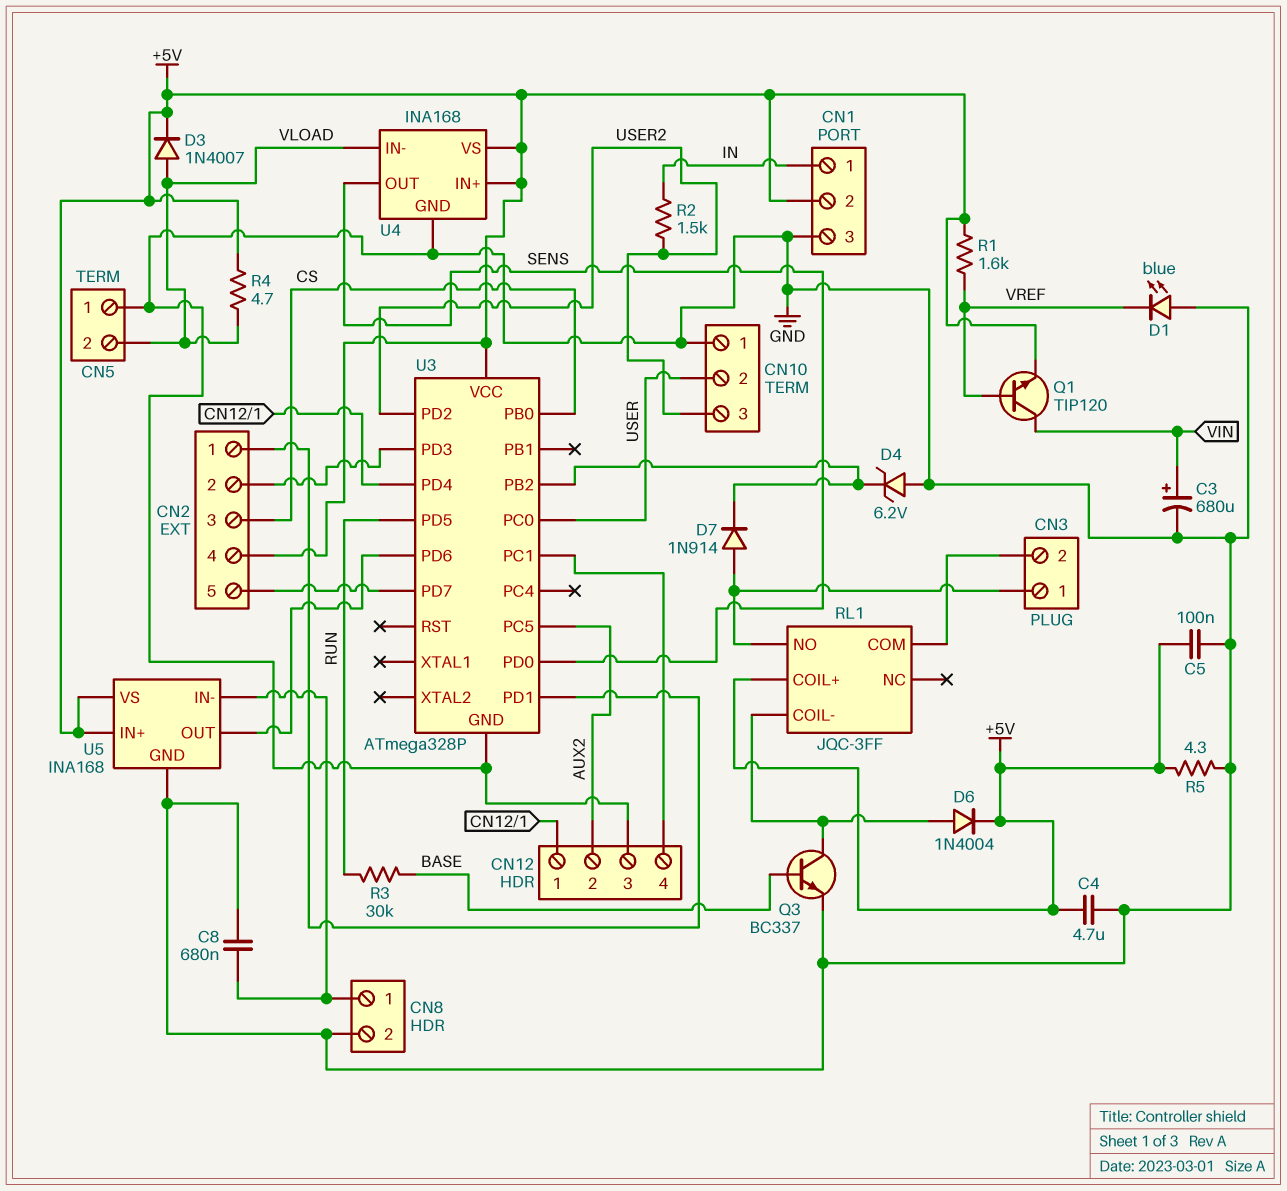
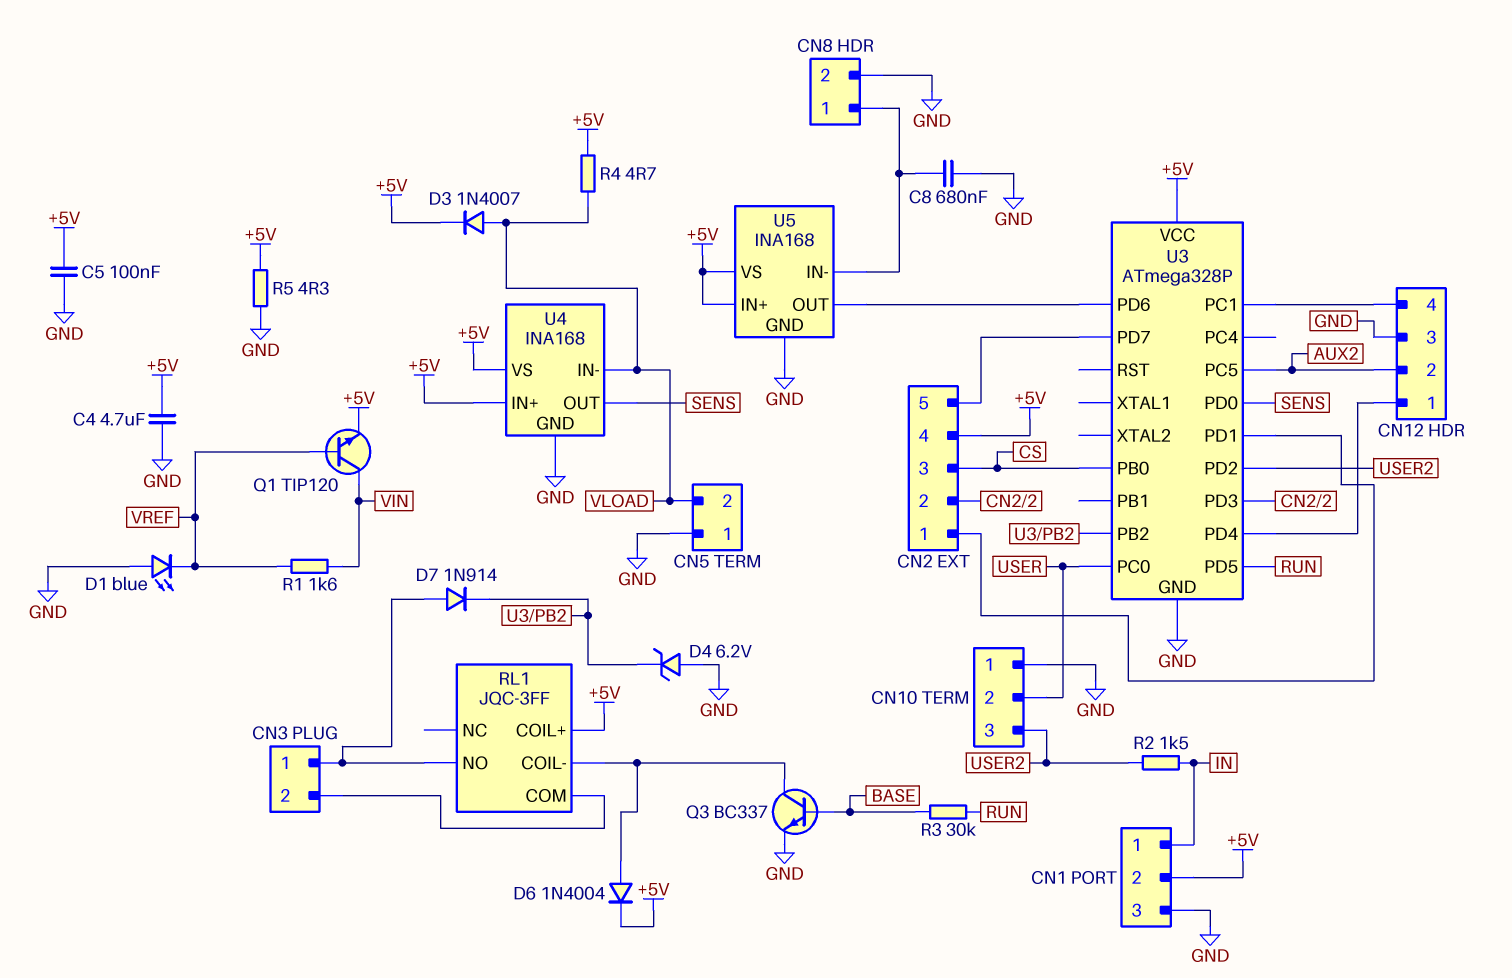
C3: 680uF (plus VIN, minus GND) -> none
R1: 1.6k (+5V, VREF) -> 1.6k (VIN, VREF)

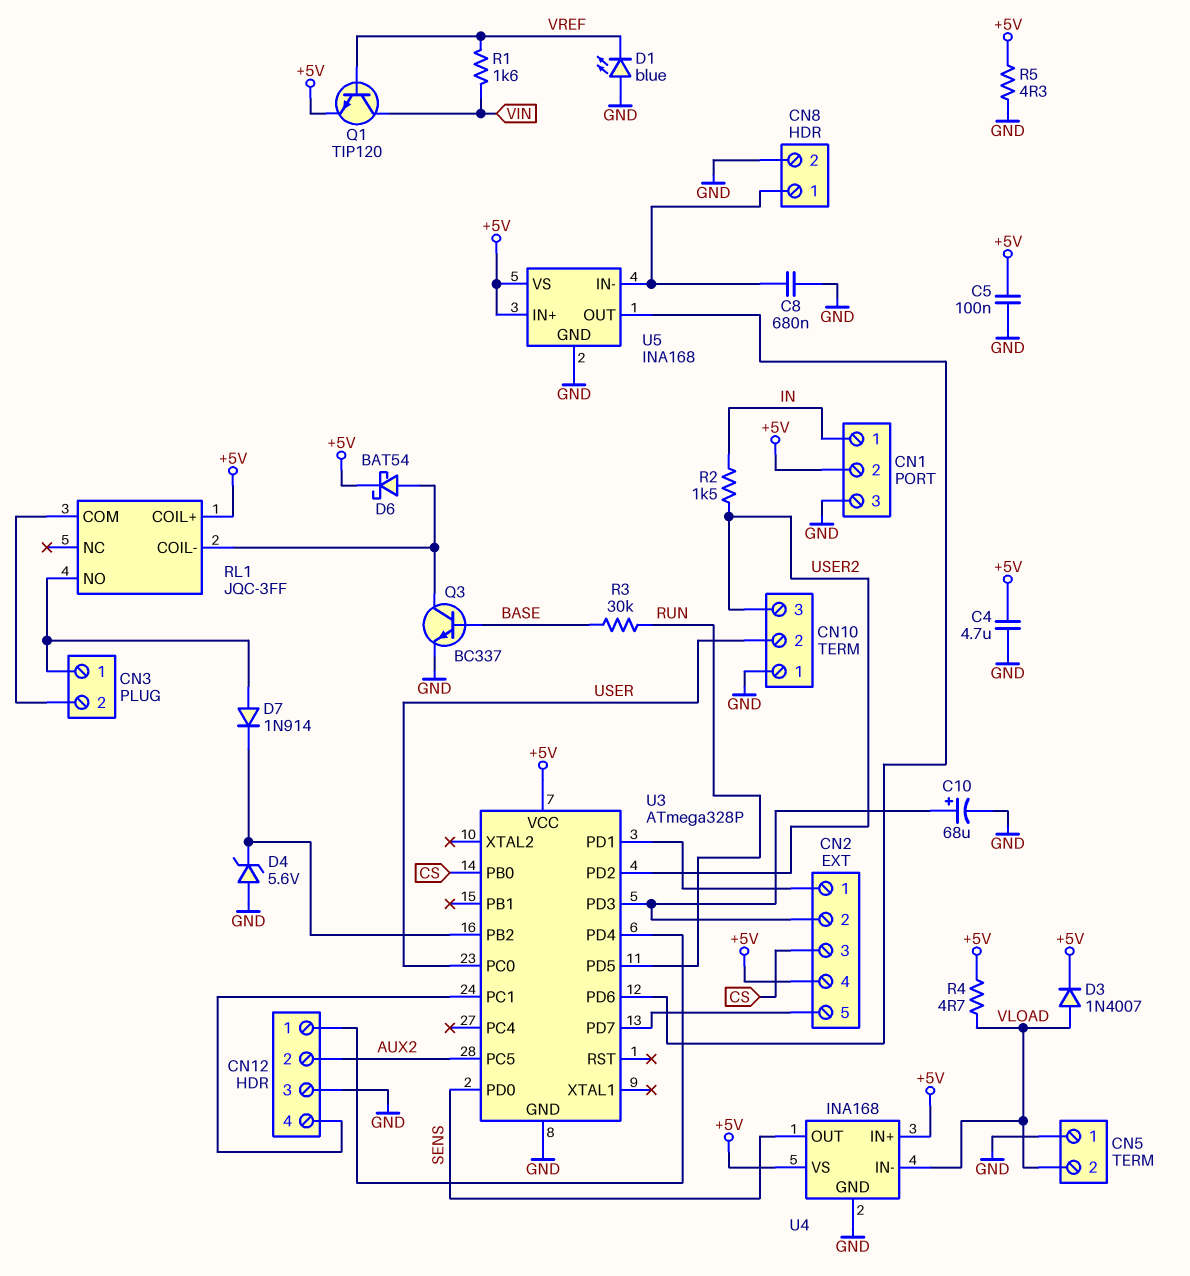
C10: none -> 68uF (plus CN2/2, minus GND)
D4: zener 6.2V (A GND, K U3/PB2) -> zener 5.6V (A GND, K U3/PB2)
D6: diode 1N4004 (A RL1/COIL-, K +5V) -> schottky BAT54 (A RL1/COIL-, K +5V)

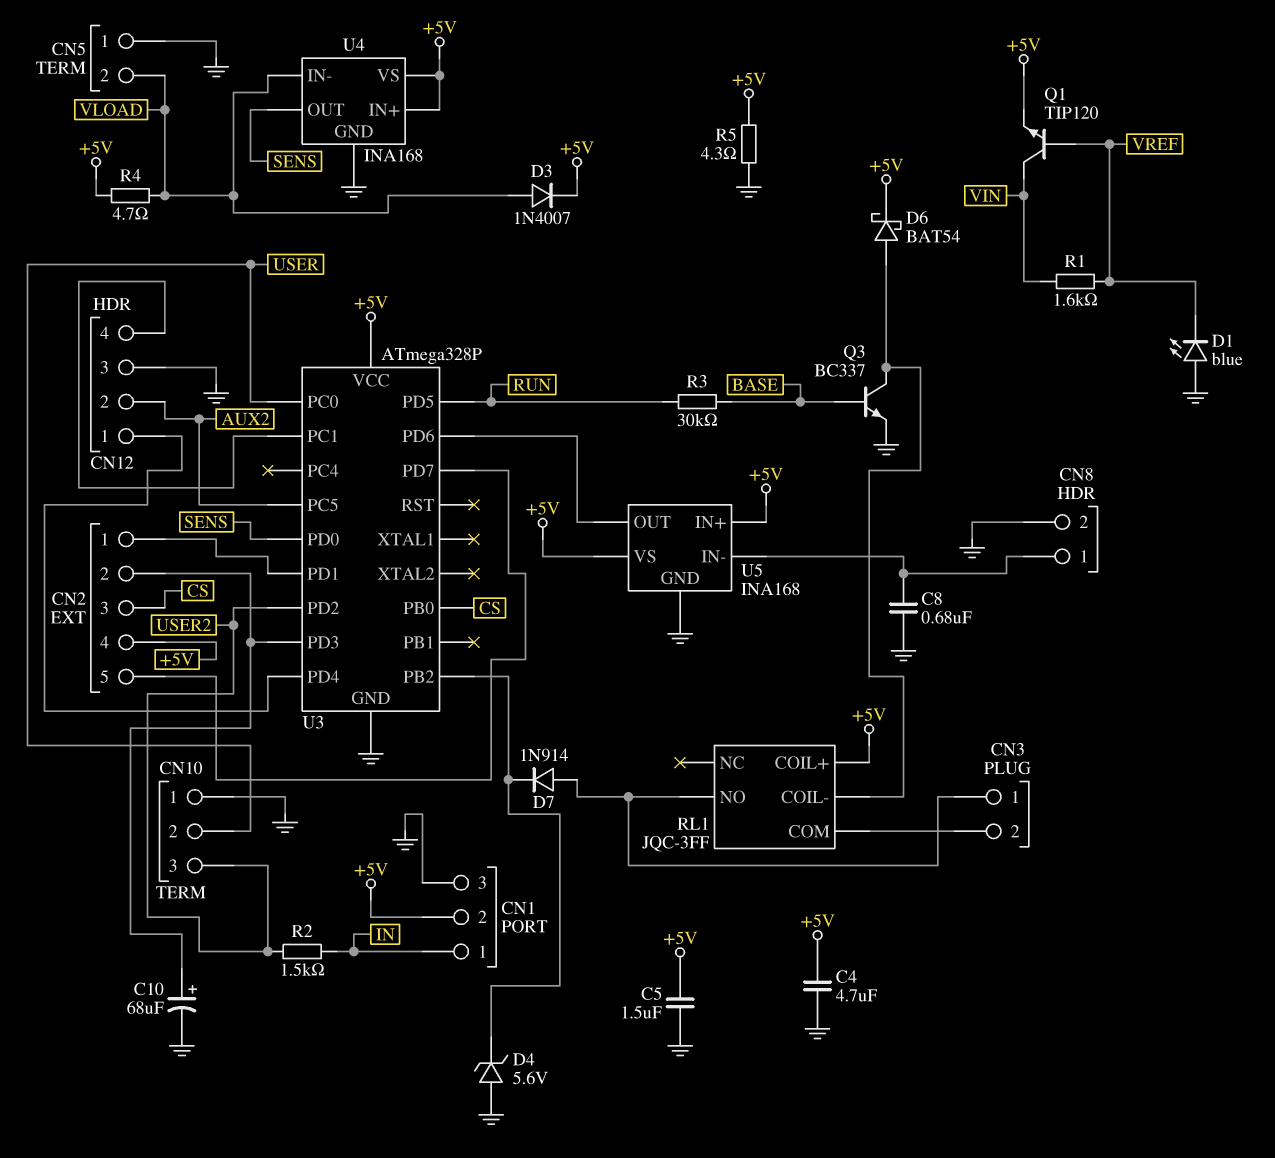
C5: 100nF (+5V, GND) -> 1.5uF (+5V, GND)

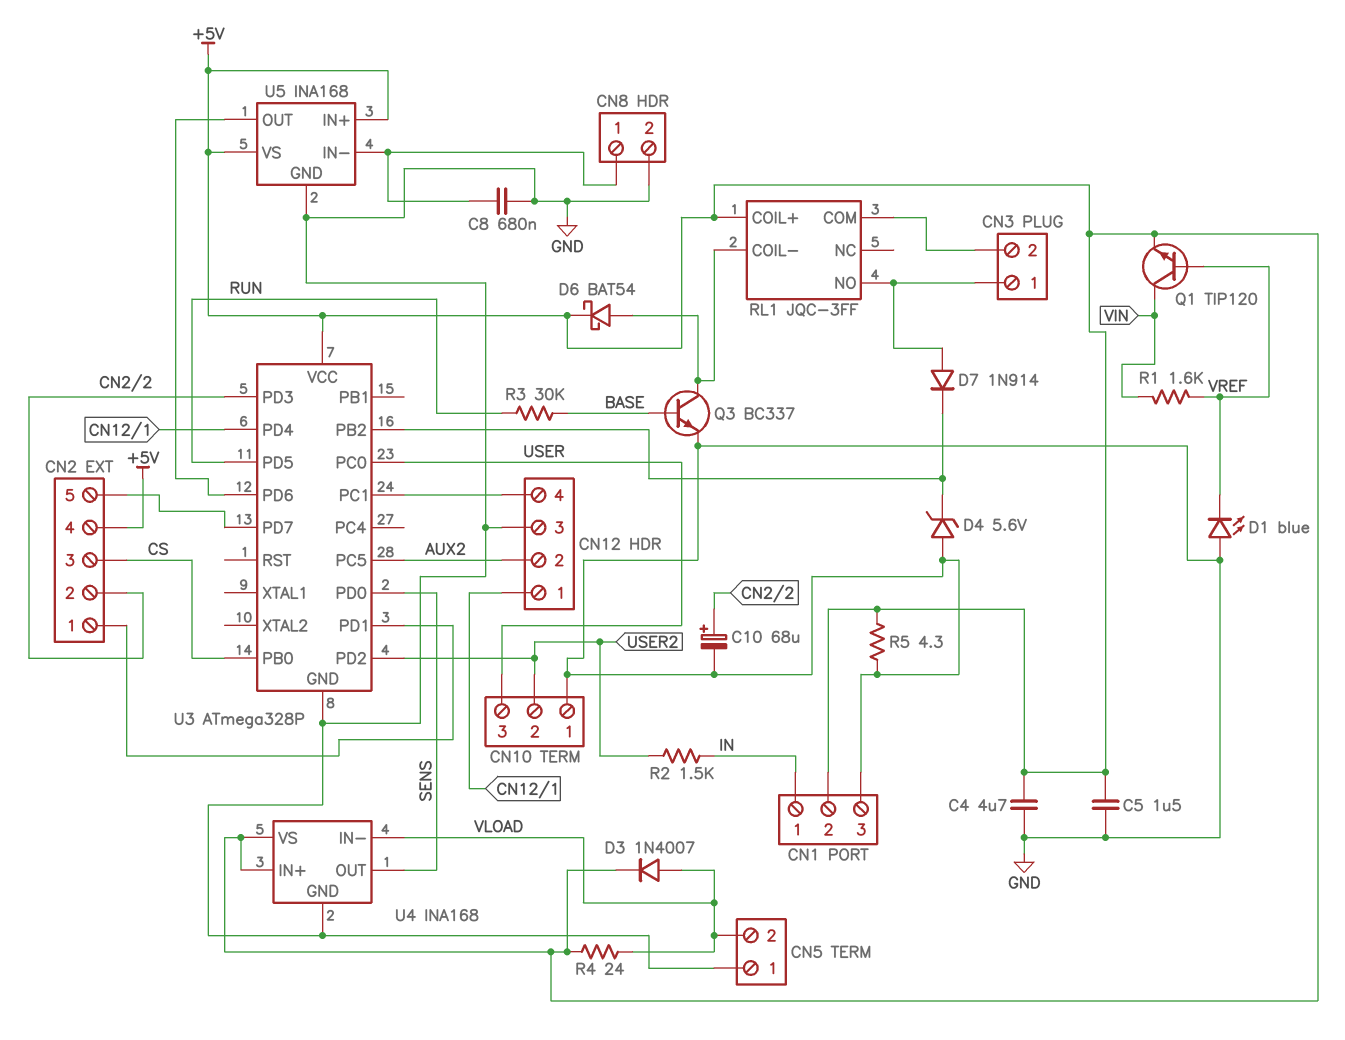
CN10 pin 2: USER -> USER2
CN10 pin 3: USER2 -> USER
R4: 4.7 (+5V, VLOAD) -> 24 (+5V, VLOAD)

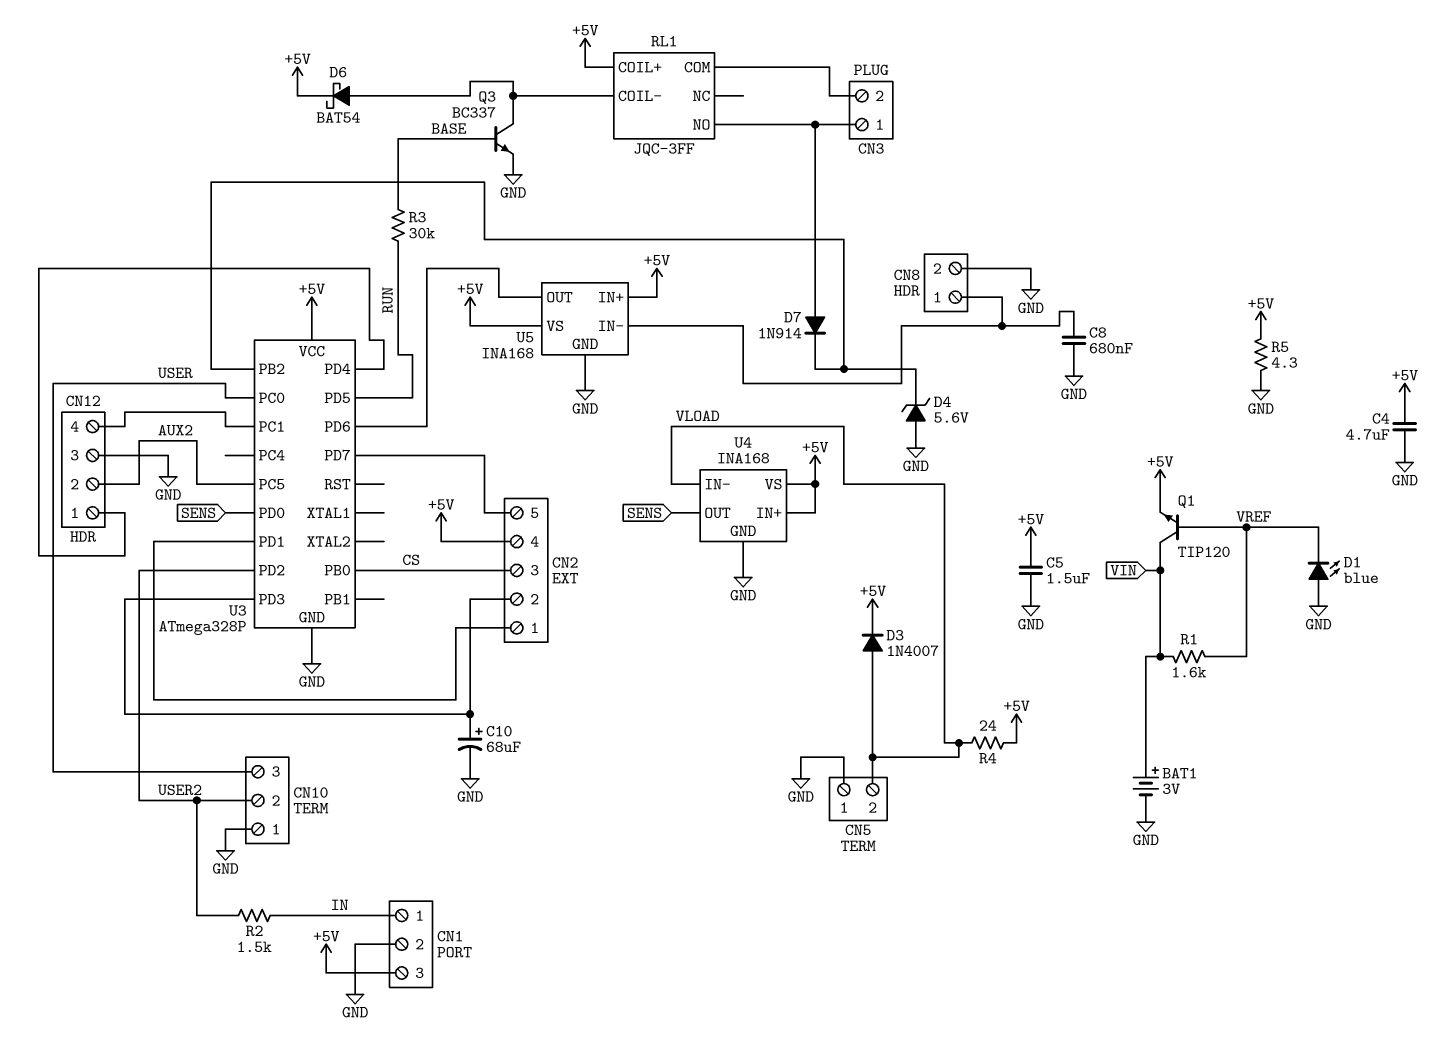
BAT1: none -> 3V (plus VIN, minus GND)
CN1 pin 2: +5V -> GND
CN1 pin 3: GND -> +5V

